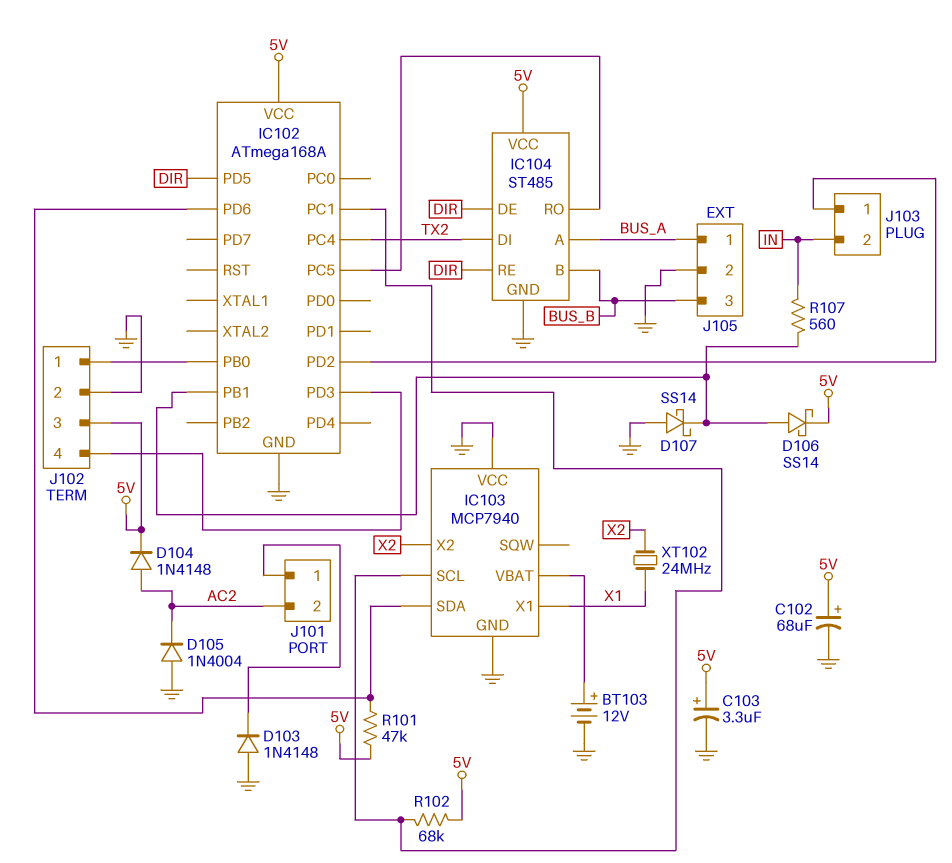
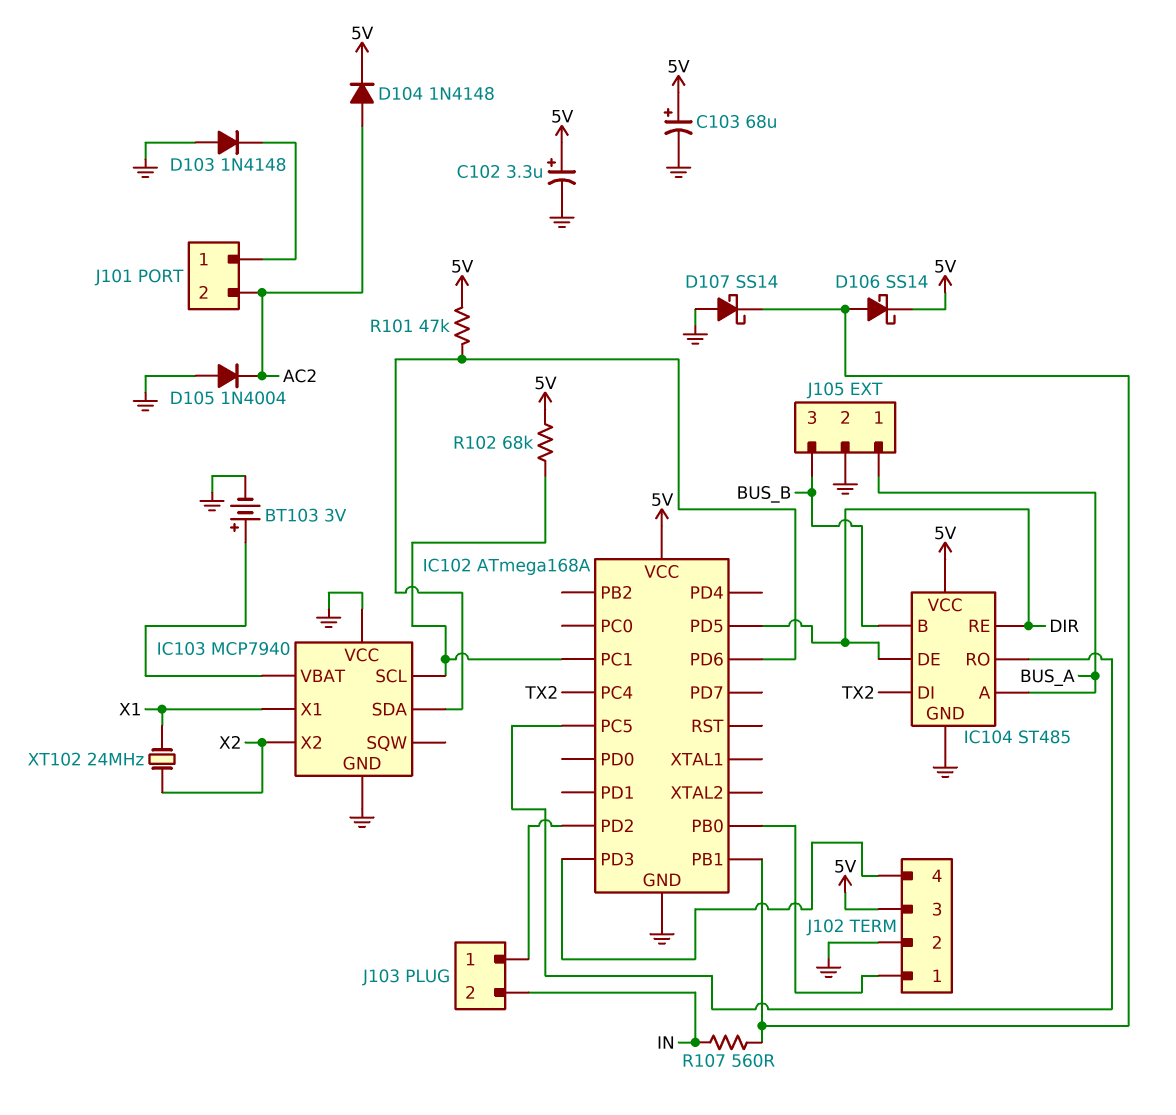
BT103: 12V (plus IC103/VBAT, minus GND) -> 3V (plus IC103/VBAT, minus GND)
C102: 68uF (plus 5V, minus GND) -> 3.3uF (plus 5V, minus GND)
C103: 3.3uF (plus 5V, minus GND) -> 68uF (plus 5V, minus GND)

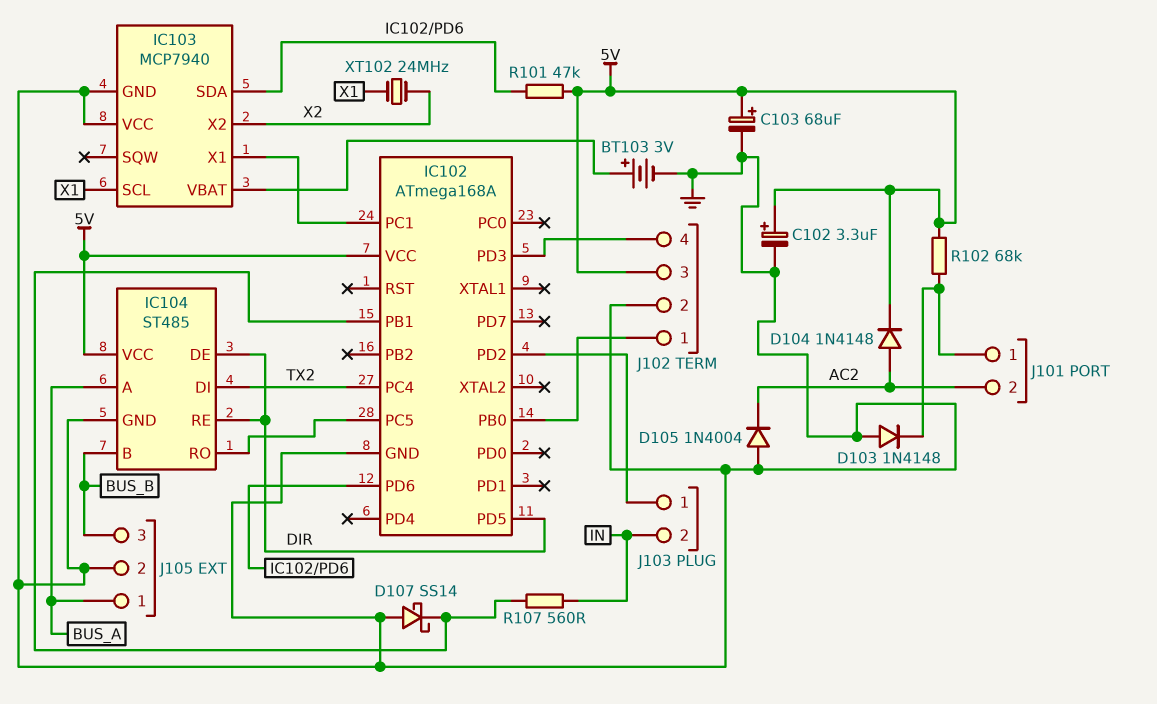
D106: schottky SS14 (A IC102/PB1, K 5V) -> none
IC103 pin SCL: IC102/PC1 -> X1
IC103 pin X1: X1 -> IC102/PC1
R102: 68k (5V, IC102/PC1) -> 68k (5V, J101/1)

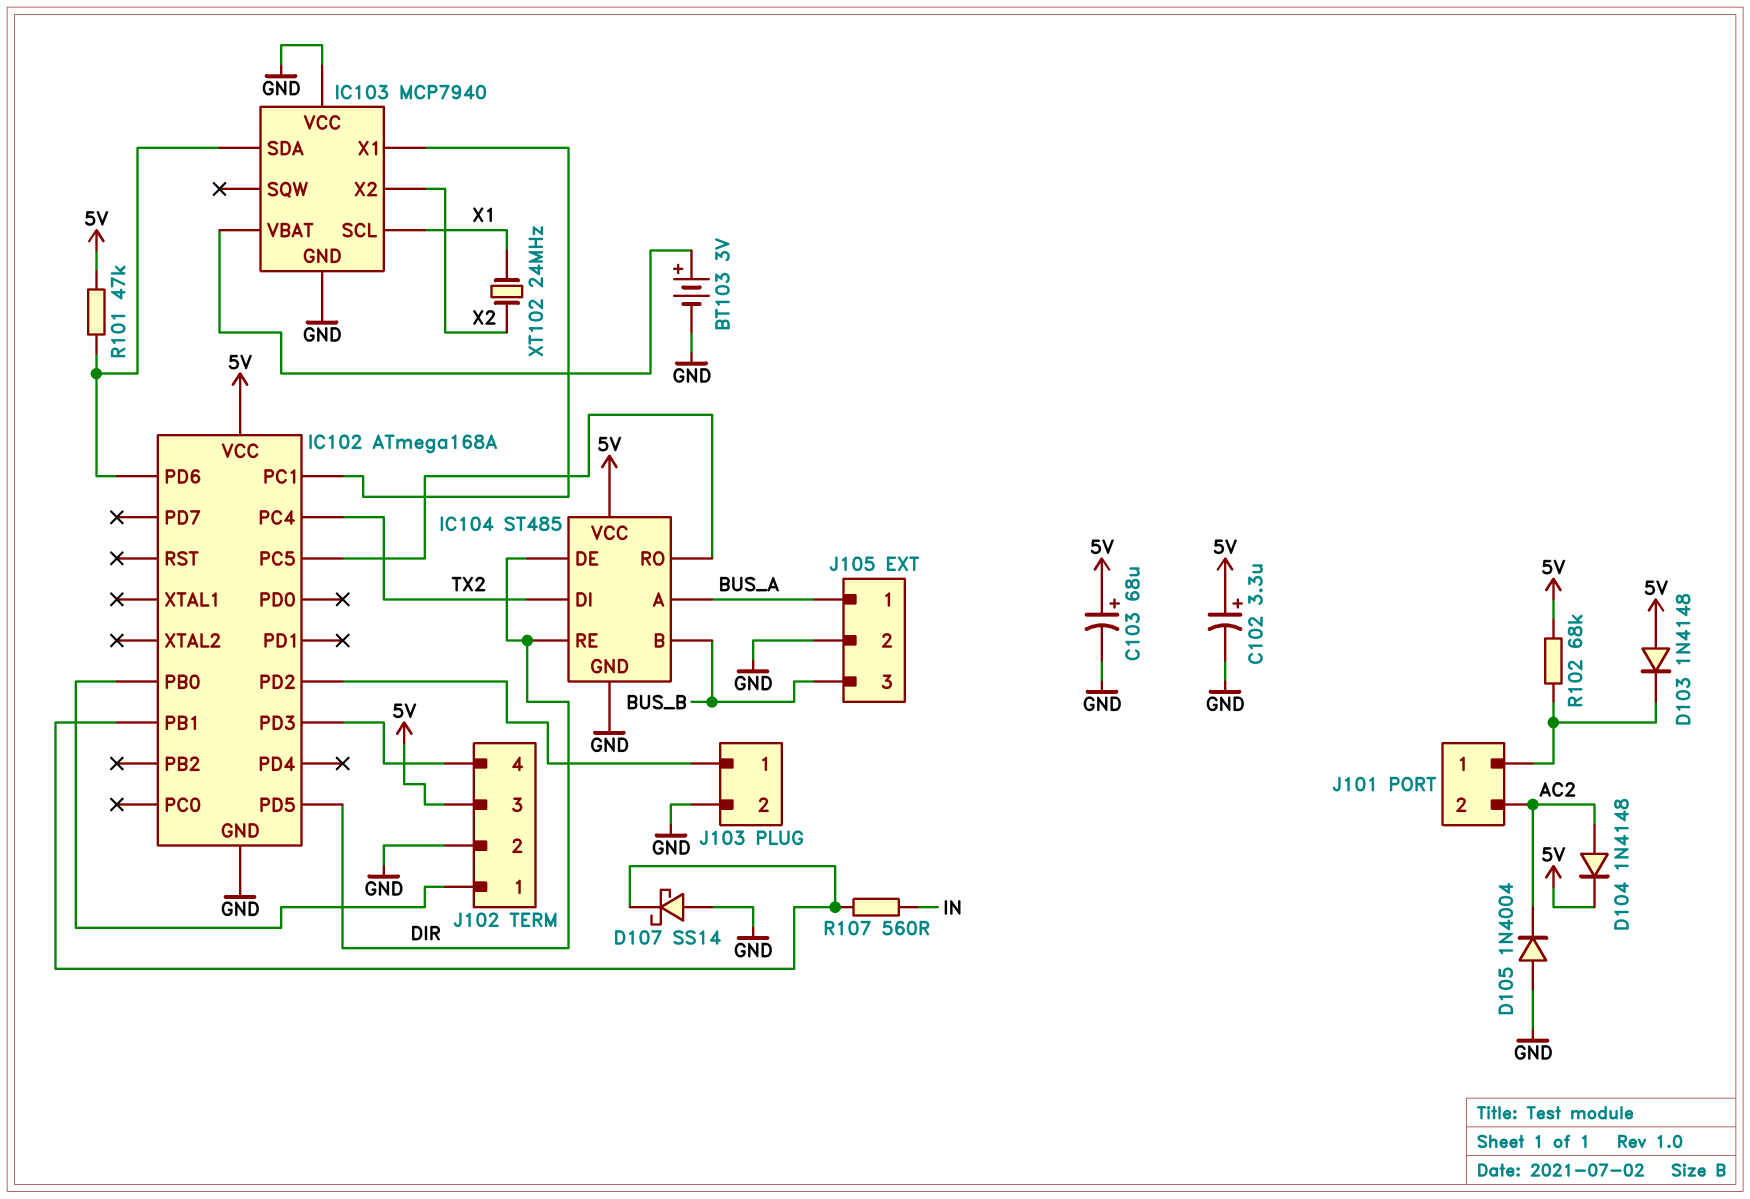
D103: diode 1N4148 (A GND, K J101/1) -> diode 1N4148 (A 5V, K J101/1)
J103 pin 2: IN -> GND

